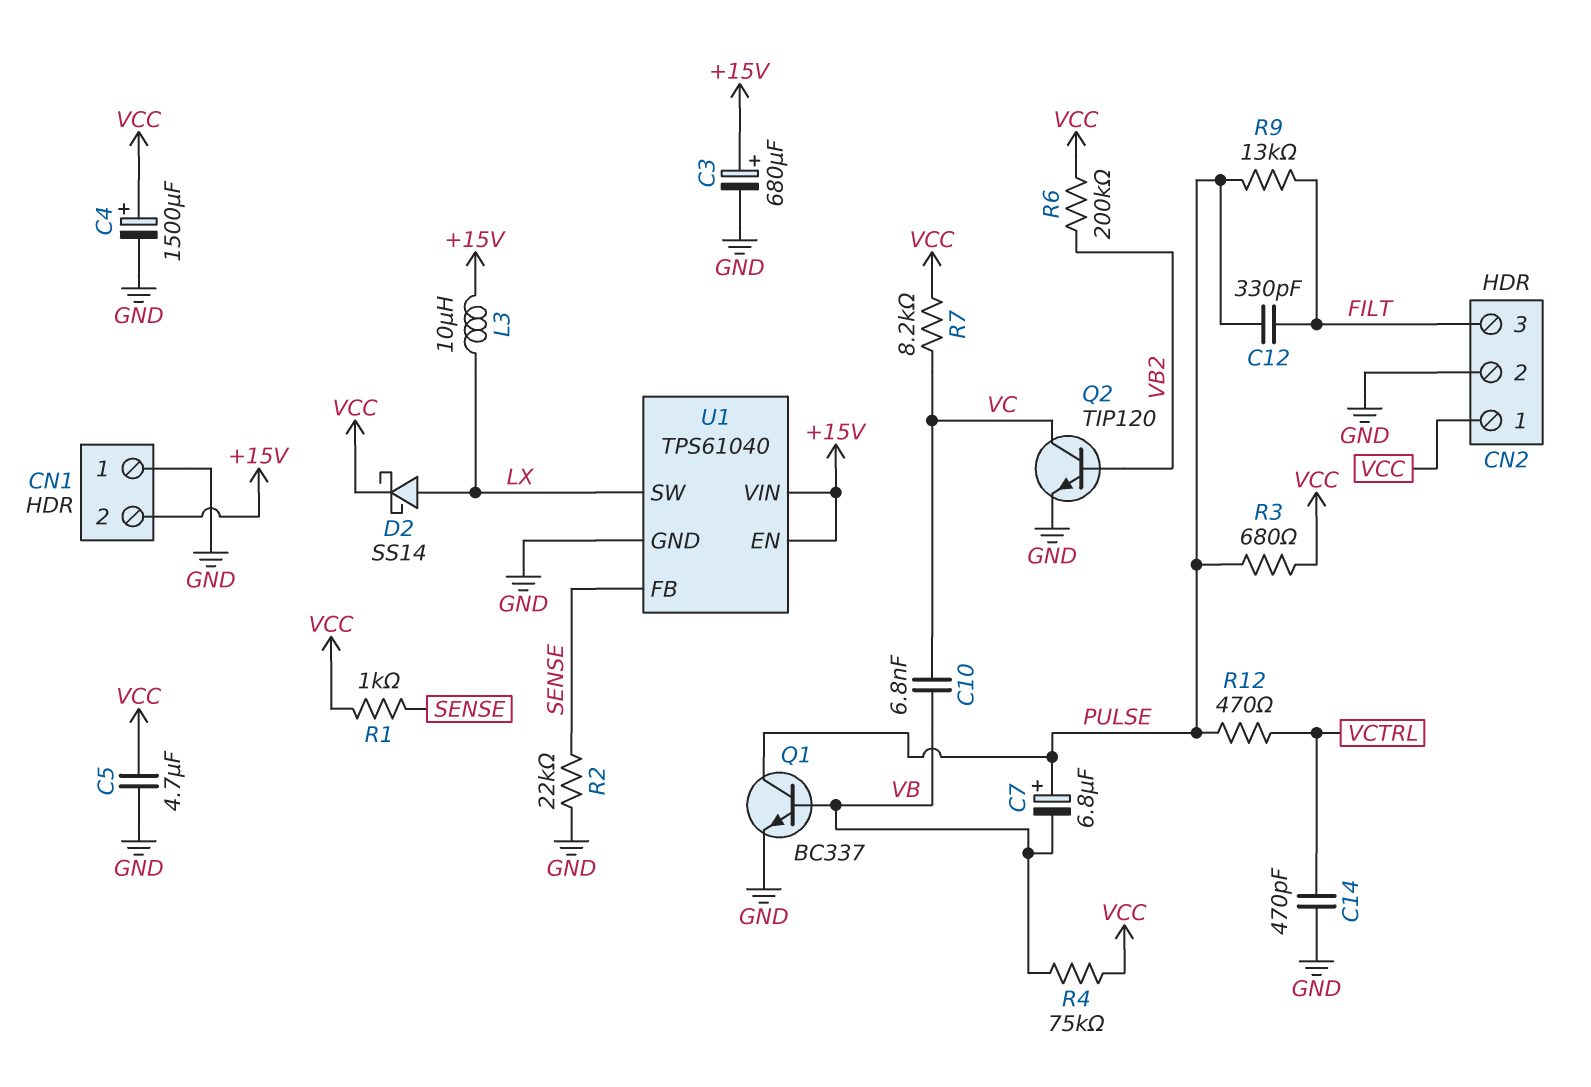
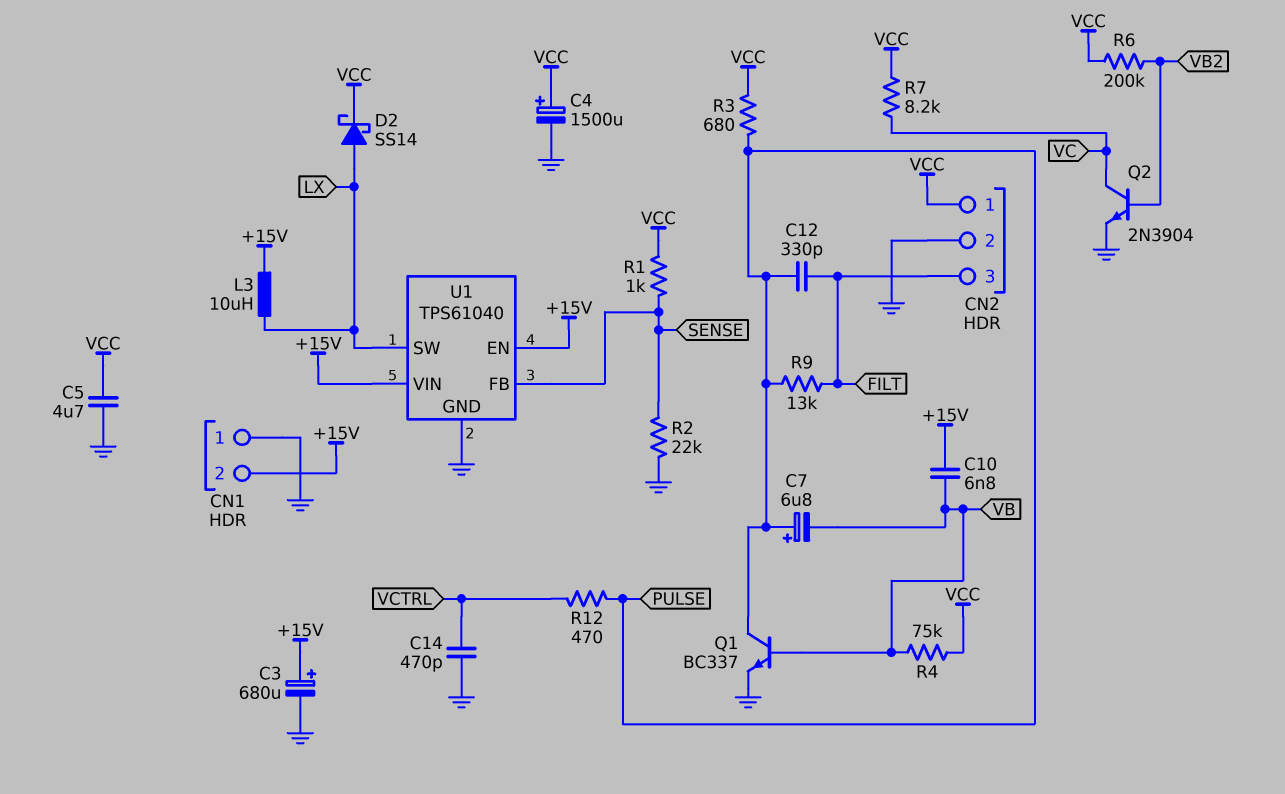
C10: 6.8nF (VB, VC) -> 6.8nF (+15V, VB)
Q2: NPN TIP120 (B VB2, C VC, E GND) -> NPN 2N3904 (B VB2, C VC, E GND)

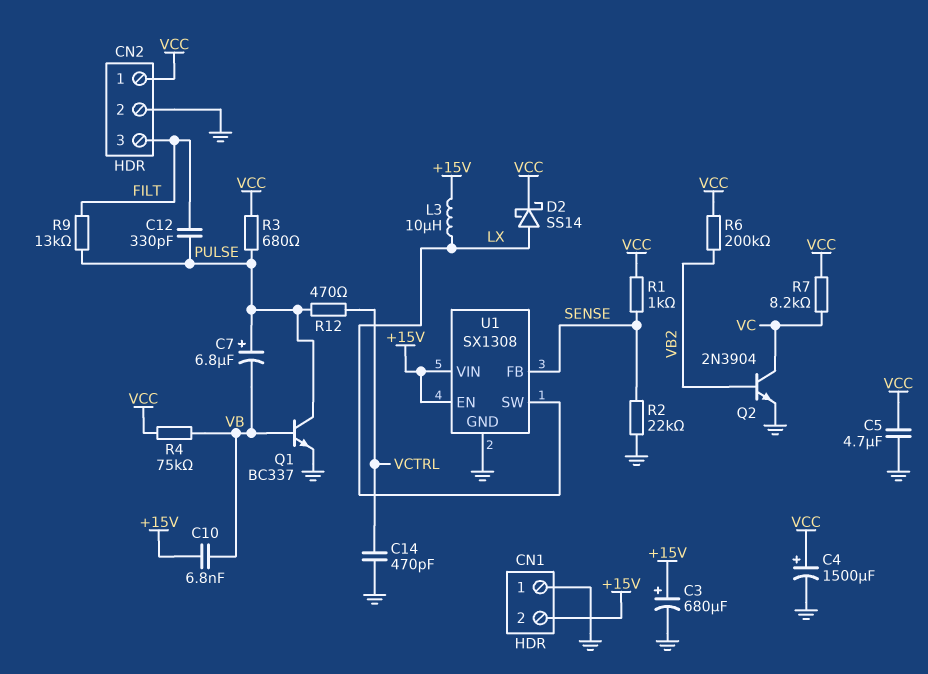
U1: TPS61040 -> SX1308

